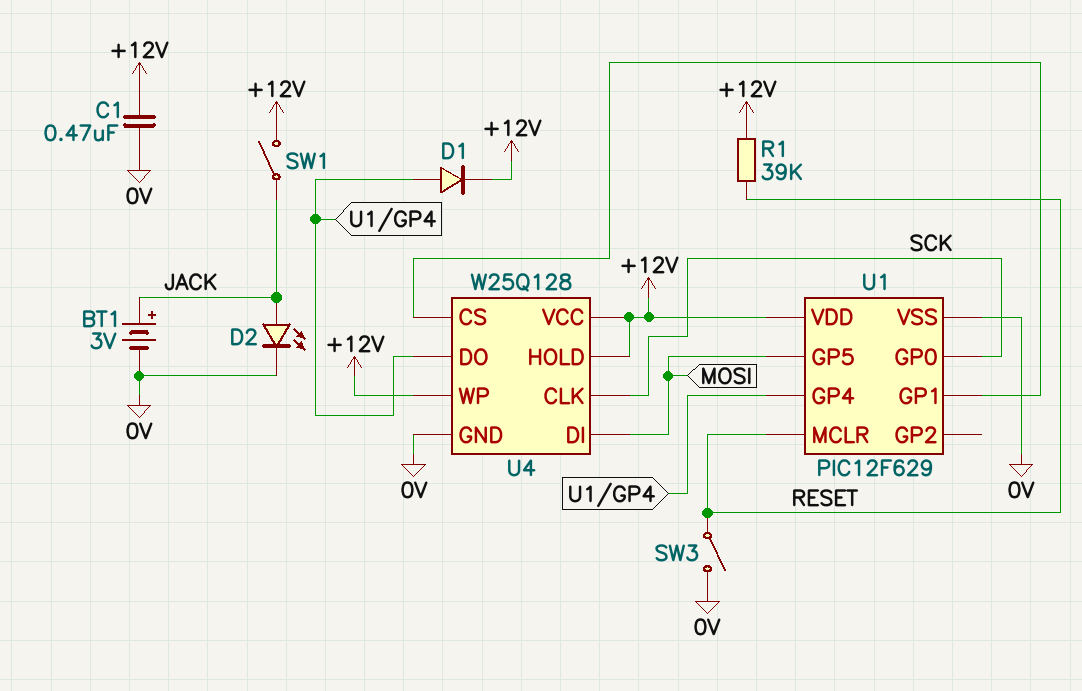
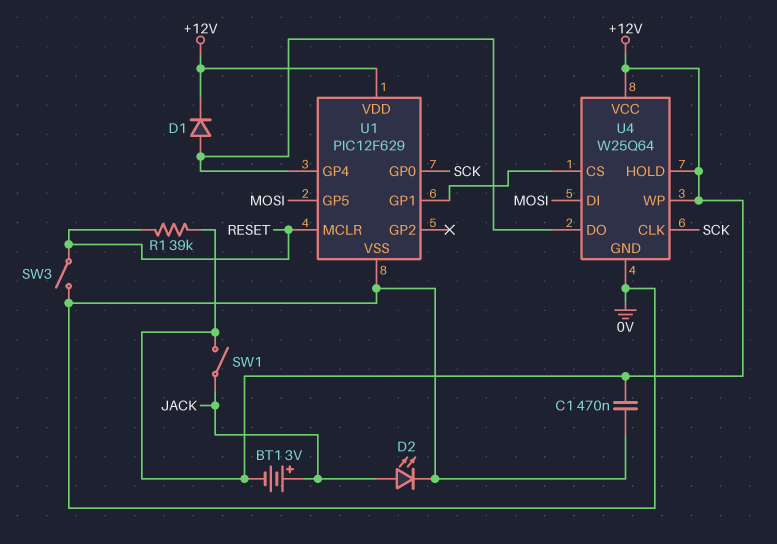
BT1: 3V (plus JACK, minus 0V) -> 3V (plus JACK, minus +12V)
U4: W25Q128 -> W25Q64

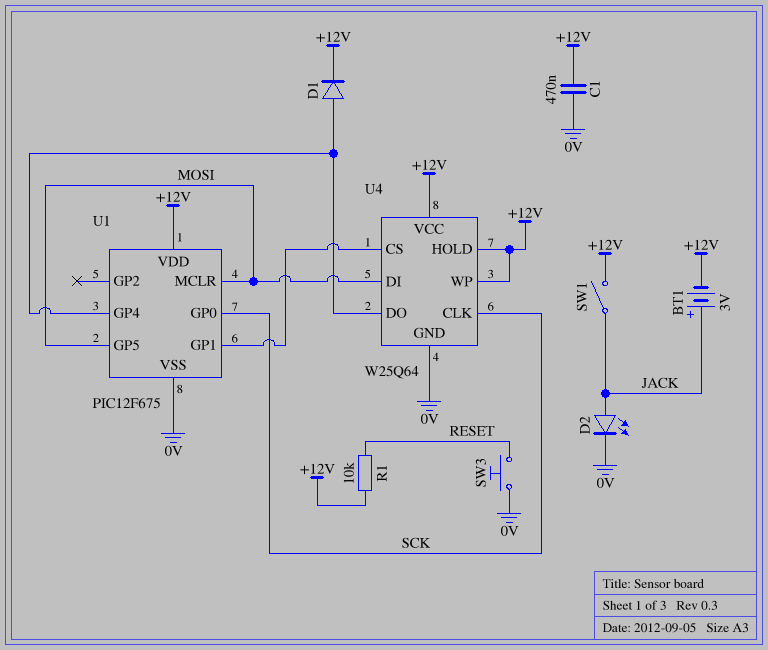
R1: 39k (+12V, RESET) -> 10k (+12V, RESET)
SW3: switch (0V, RESET) -> button (0V, RESET)
U1: PIC12F629 -> PIC12F675
U1 pin MCLR: RESET -> MOSI

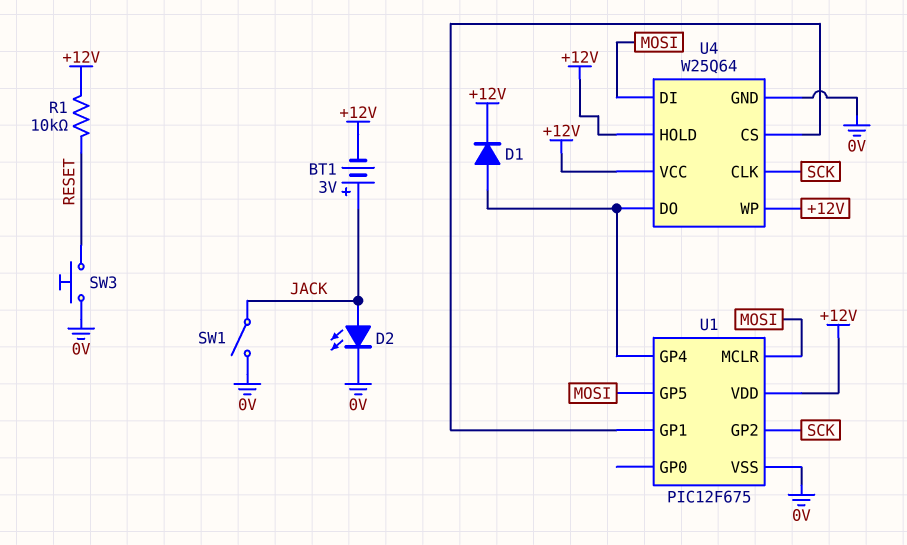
C1: 470nF (+12V, 0V) -> none
SW1: switch (+12V, JACK) -> switch (0V, JACK)
U1 pin GP0: SCK -> none
U1 pin GP2: none -> SCK

